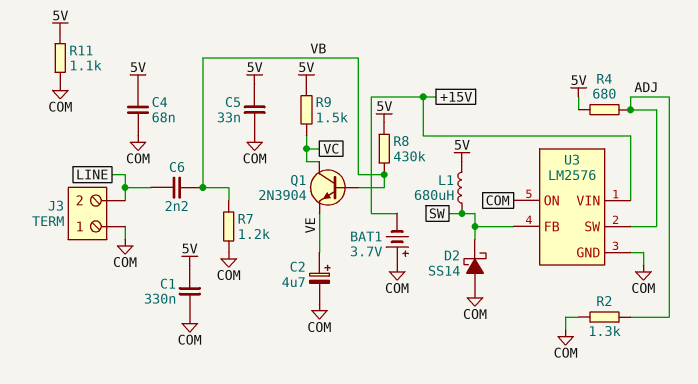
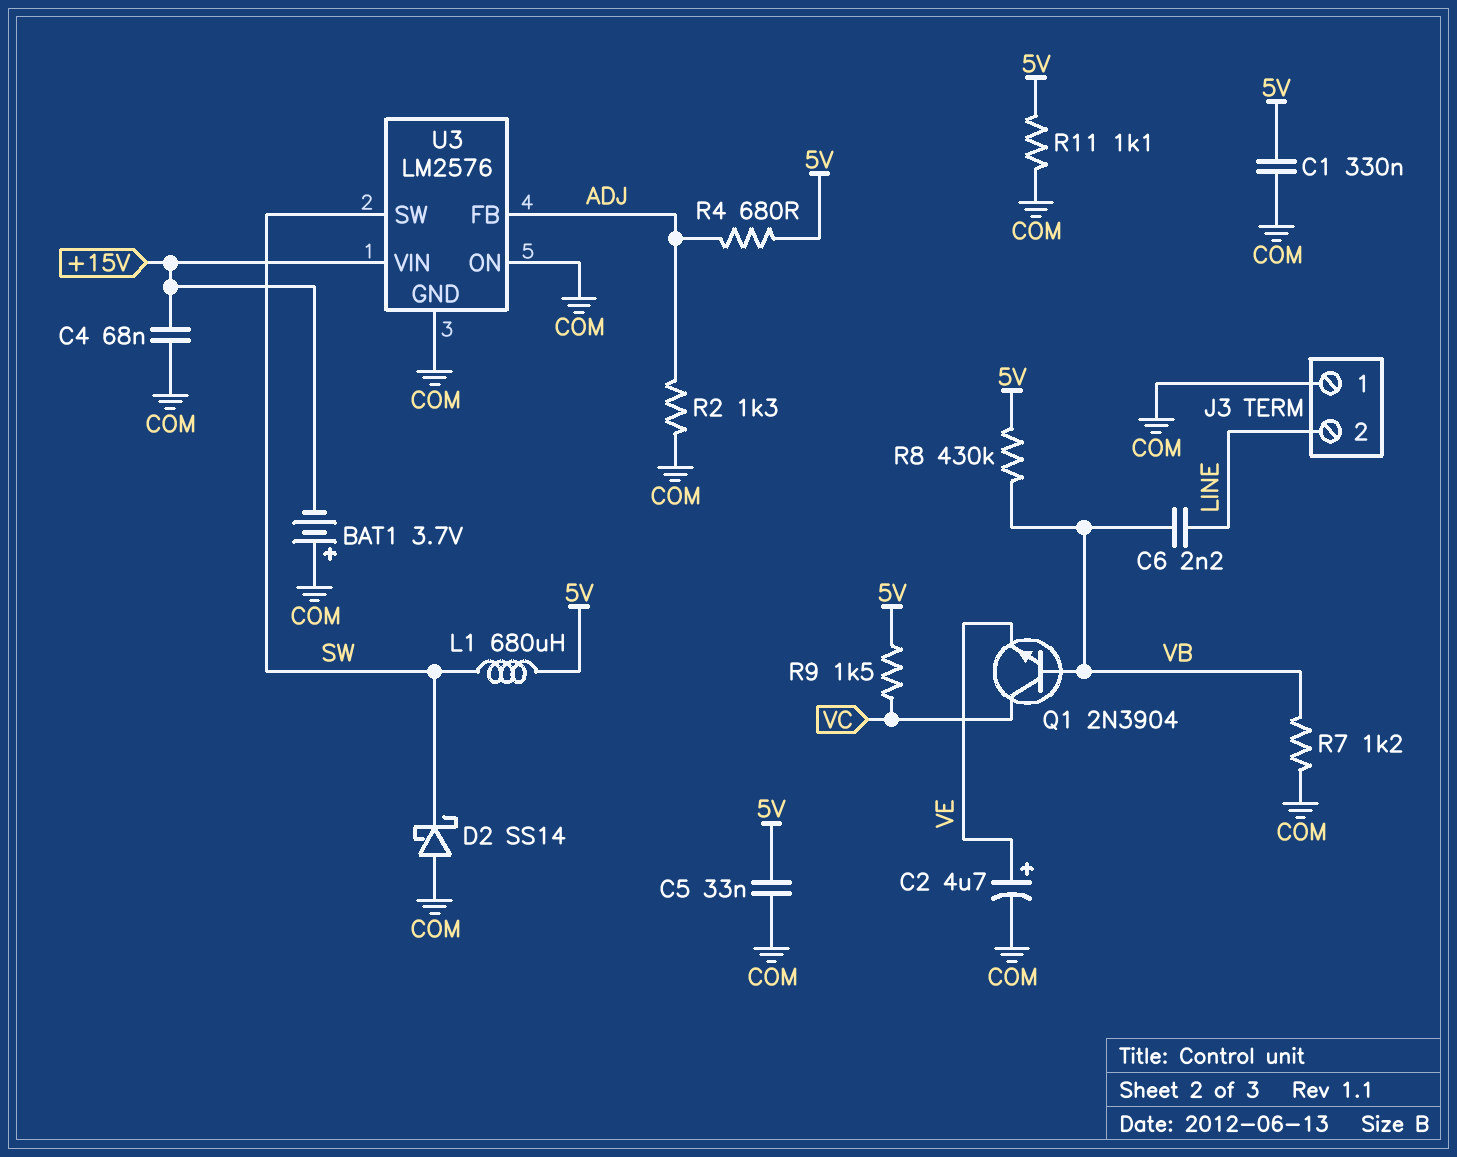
C4: 68nF (5V, COM) -> 68nF (+15V, COM)
U3 pin FB: SW -> ADJ
U3 pin SW: ADJ -> SW

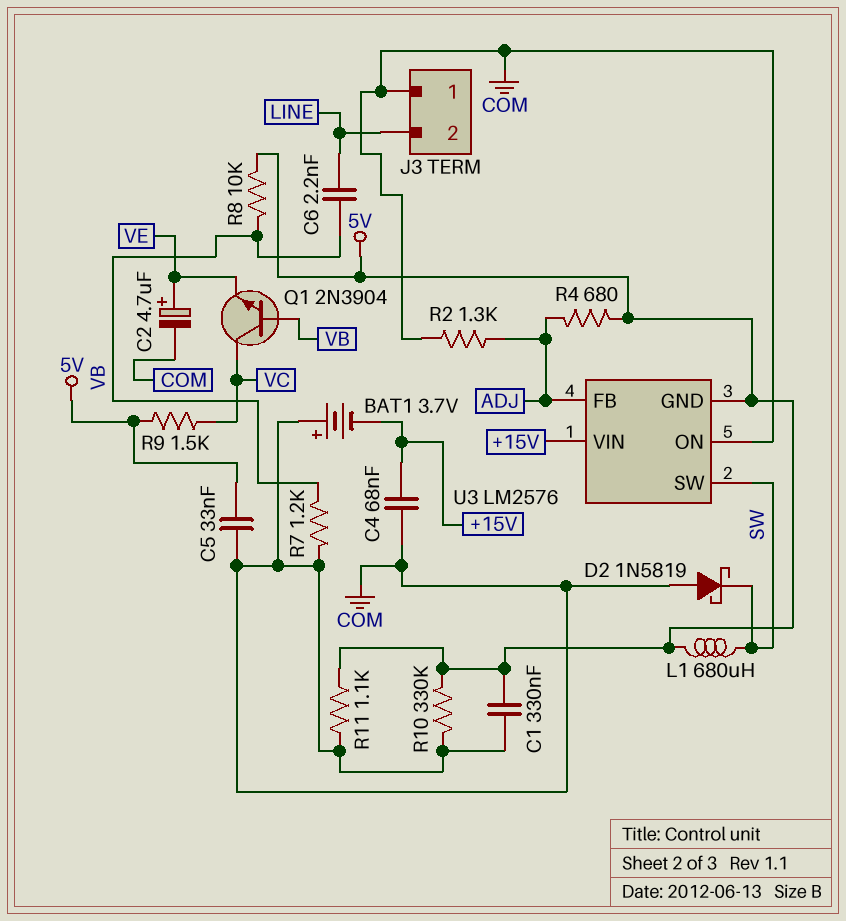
D2: schottky SS14 (A COM, K SW) -> schottky 1N5819 (A COM, K SW)
R8: 430k (5V, VB) -> 10k (5V, VB)
R10: none -> 330k (5V, COM)
U3 pin GND: COM -> 5V

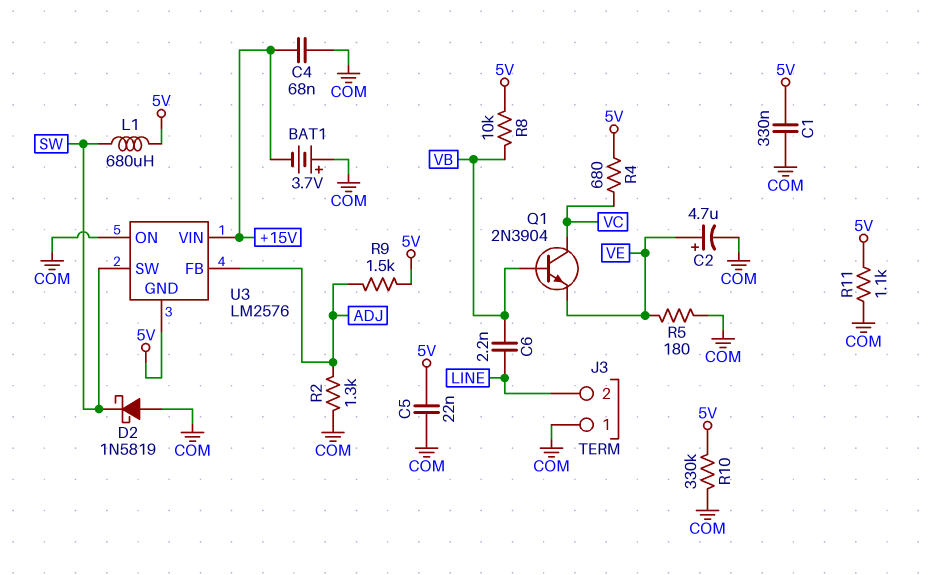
C5: 33nF (5V, COM) -> 22nF (5V, COM)
R4: 680 (5V, ADJ) -> 680 (5V, VC)
R5: none -> 180 (COM, VE)
R7: 1.2k (COM, VB) -> none
R9: 1.5k (5V, VC) -> 1.5k (5V, ADJ)

